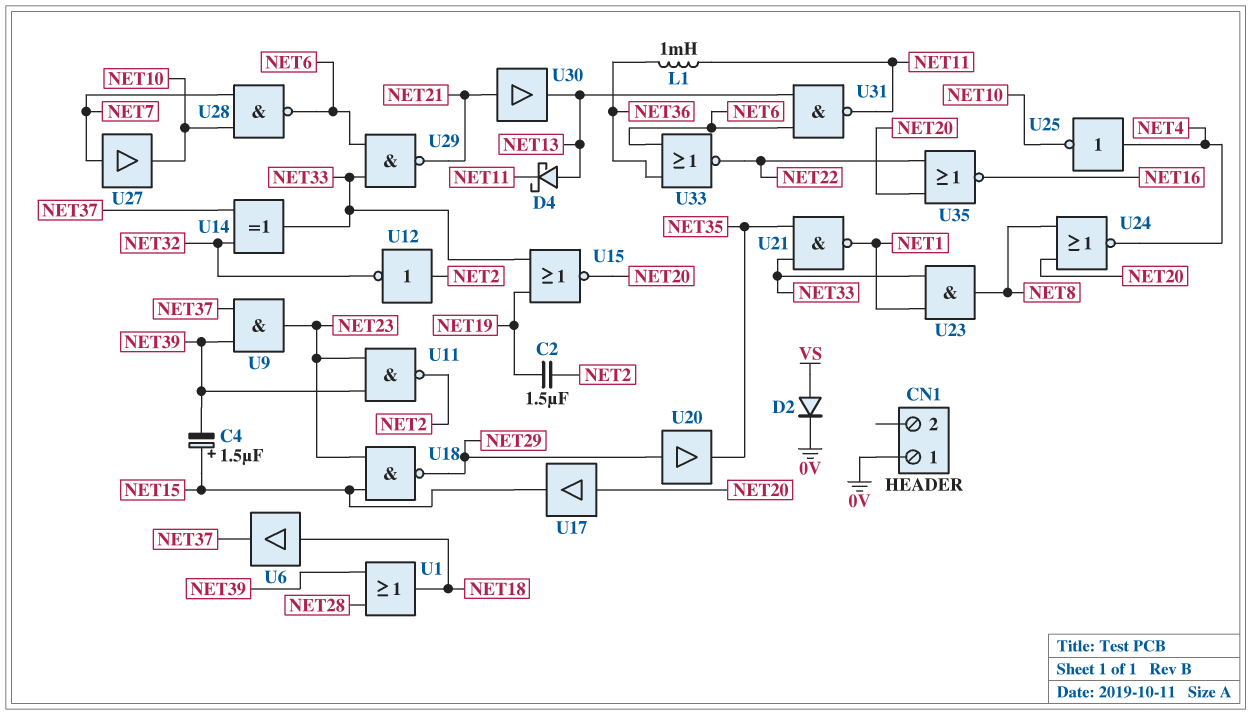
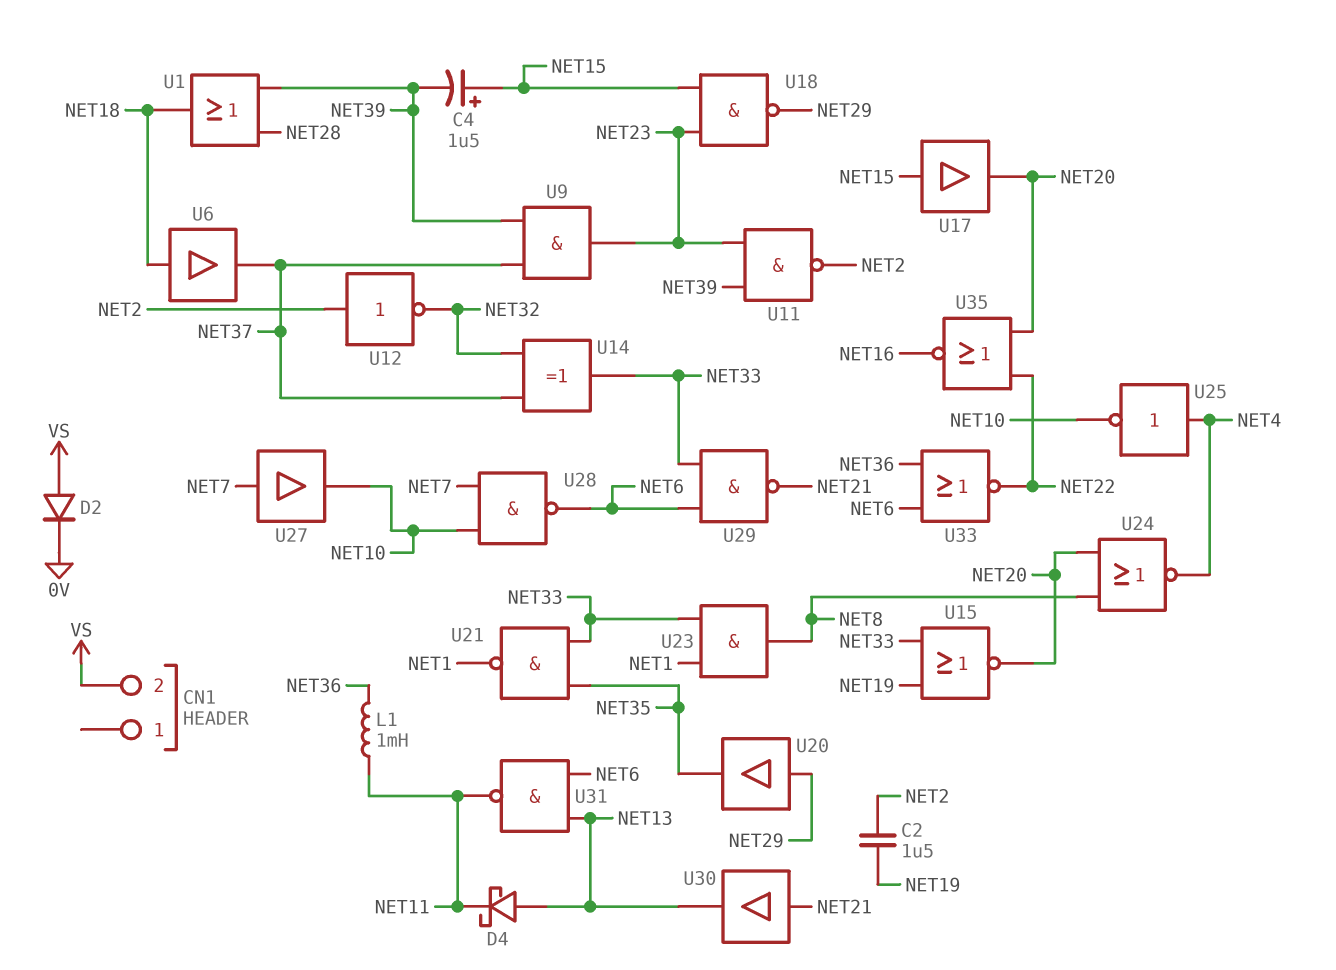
CN1 pin 1: 0V -> none
CN1 pin 2: none -> VS
U17: buffer (in NET20, out NET15) -> buffer (in NET15, out NET20)

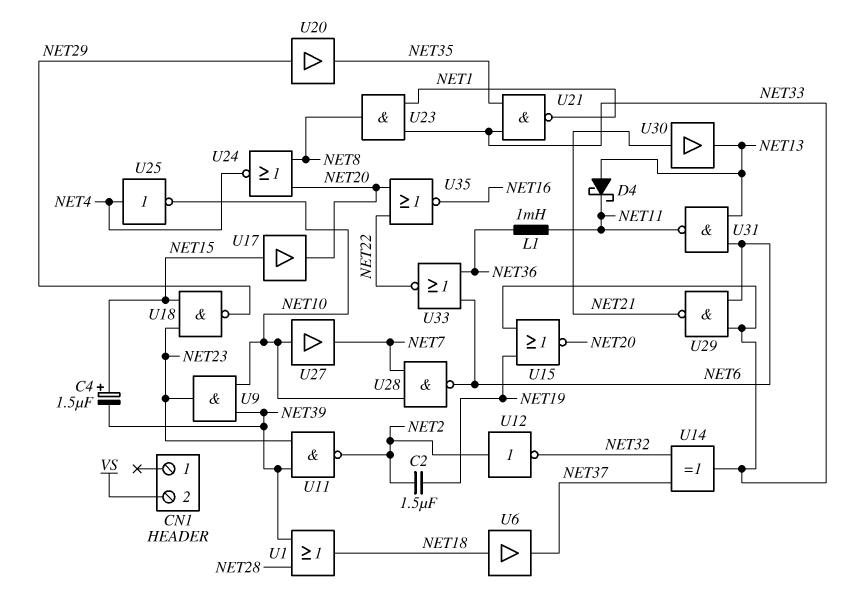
D2: diode (A VS, K 0V) -> none
U9: AND (in NET37, in NET39, out NET23) -> AND (in NET10, in NET39, out NET23)
U27: buffer (in NET7, out NET10) -> buffer (in NET10, out NET7)

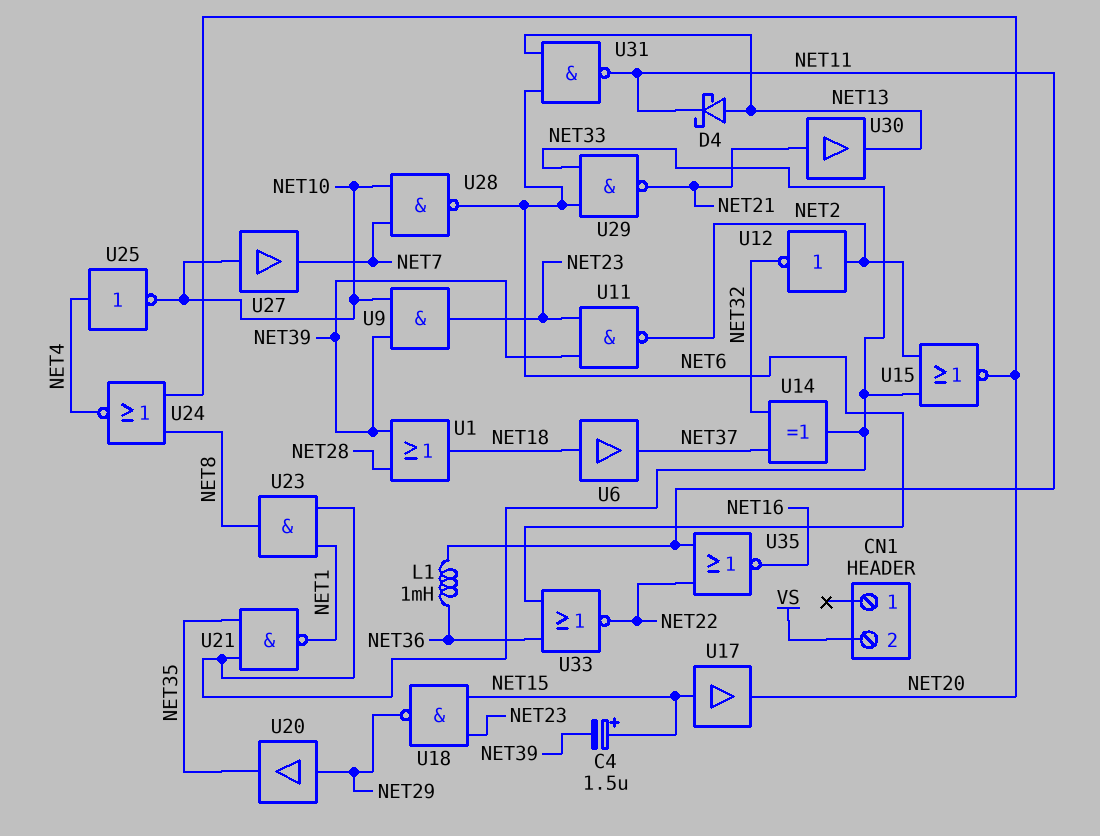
C2: 1.5uF (NET2, NET19) -> none
U15: NOR (in NET19, in NET33, out NET20) -> NOR (in NET2, in NET33, out NET20)
U35: NOR (in NET20, in NET22, out NET16) -> NOR (in NET11, in NET22, out NET16)

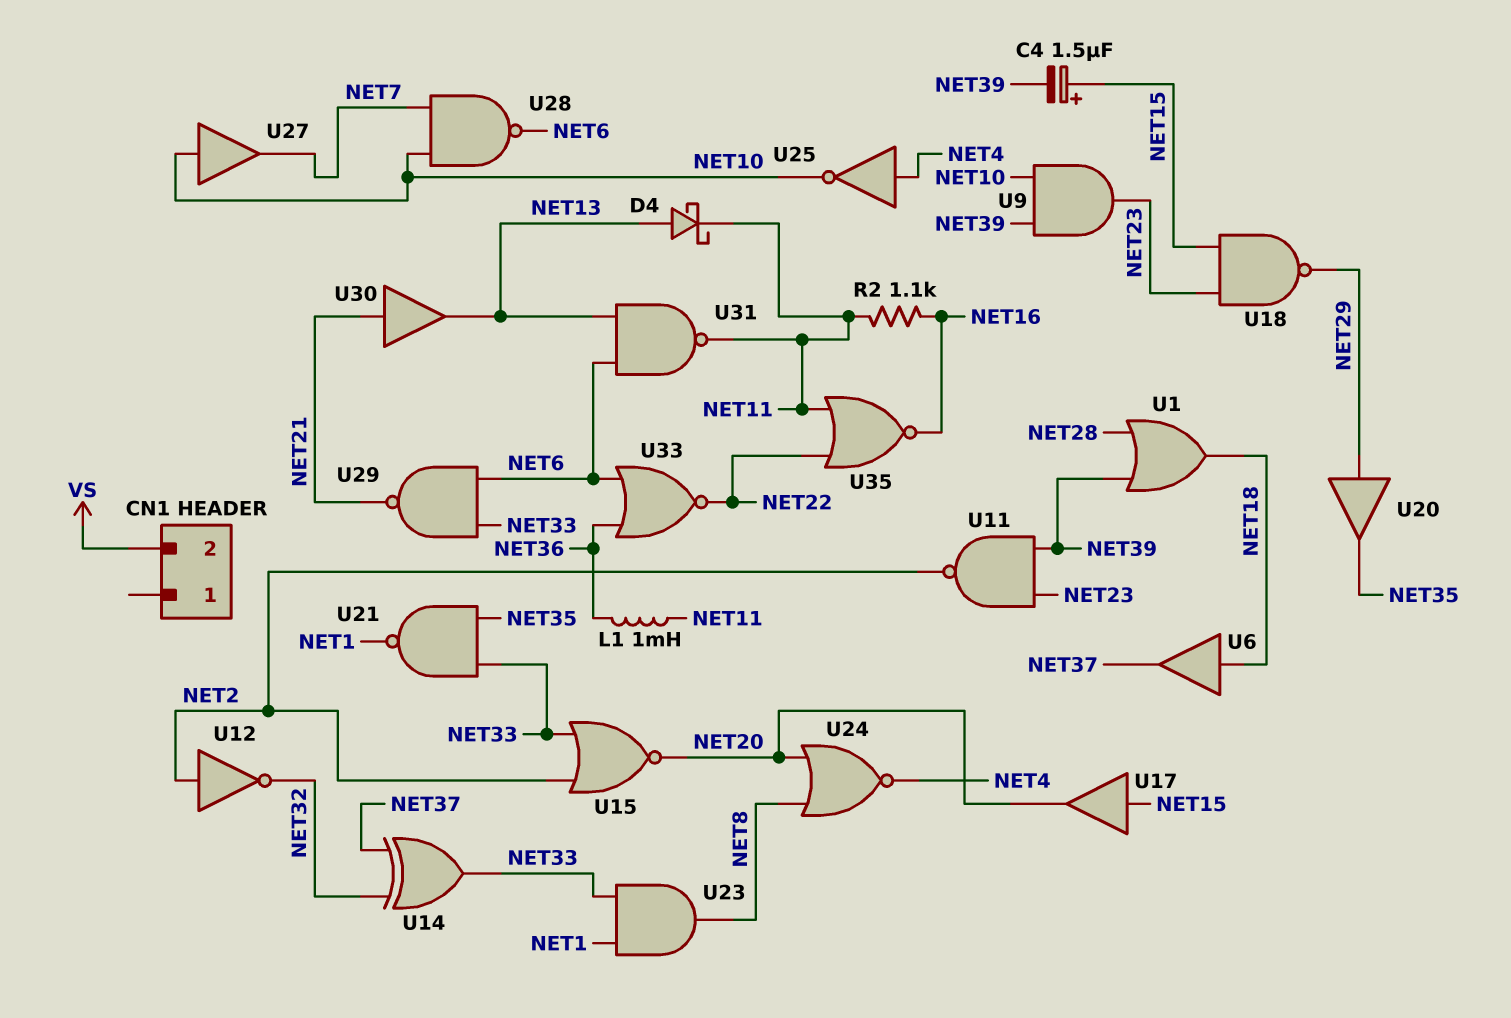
R2: none -> 1.1k (NET11, NET16)

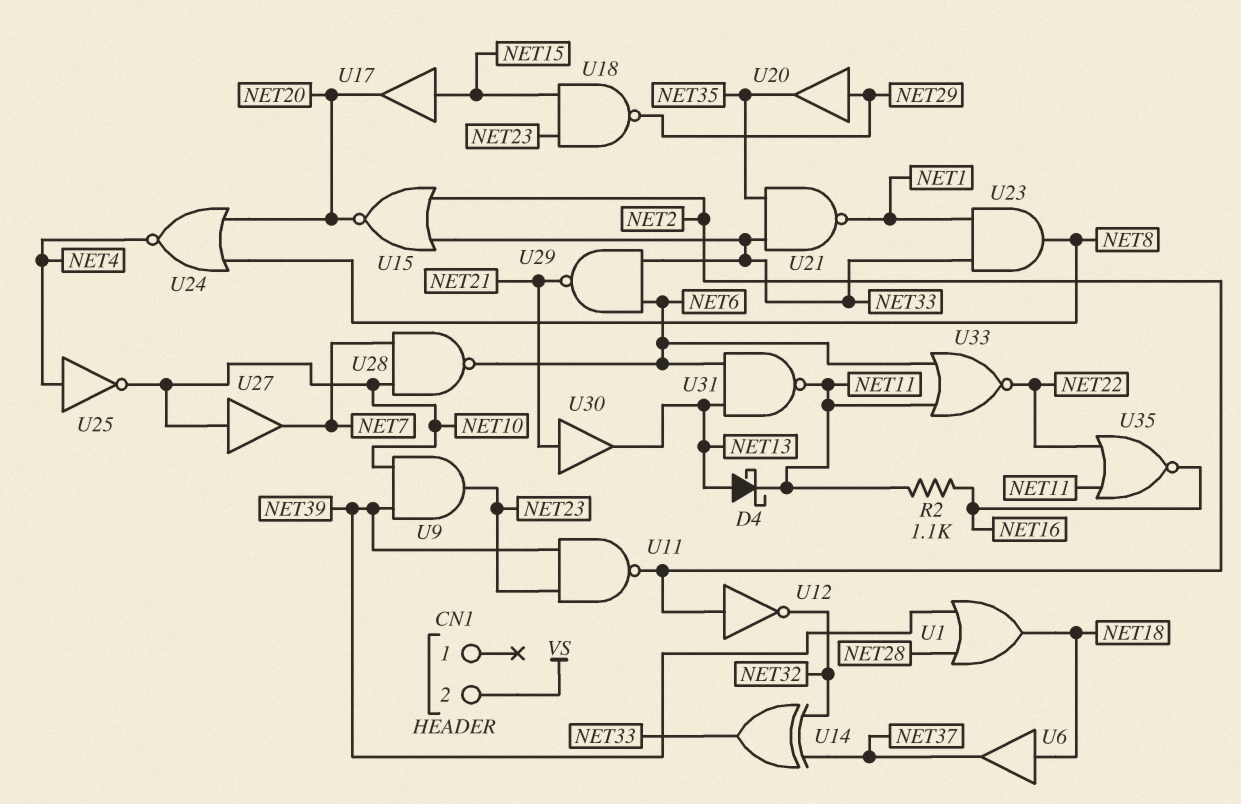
C4: 1.5uF (plus NET15, minus NET39) -> none
L1: 1mH (NET11, NET36) -> none
U33: NOR (in NET6, in NET36, out NET22) -> NOR (in NET6, in NET11, out NET22)

